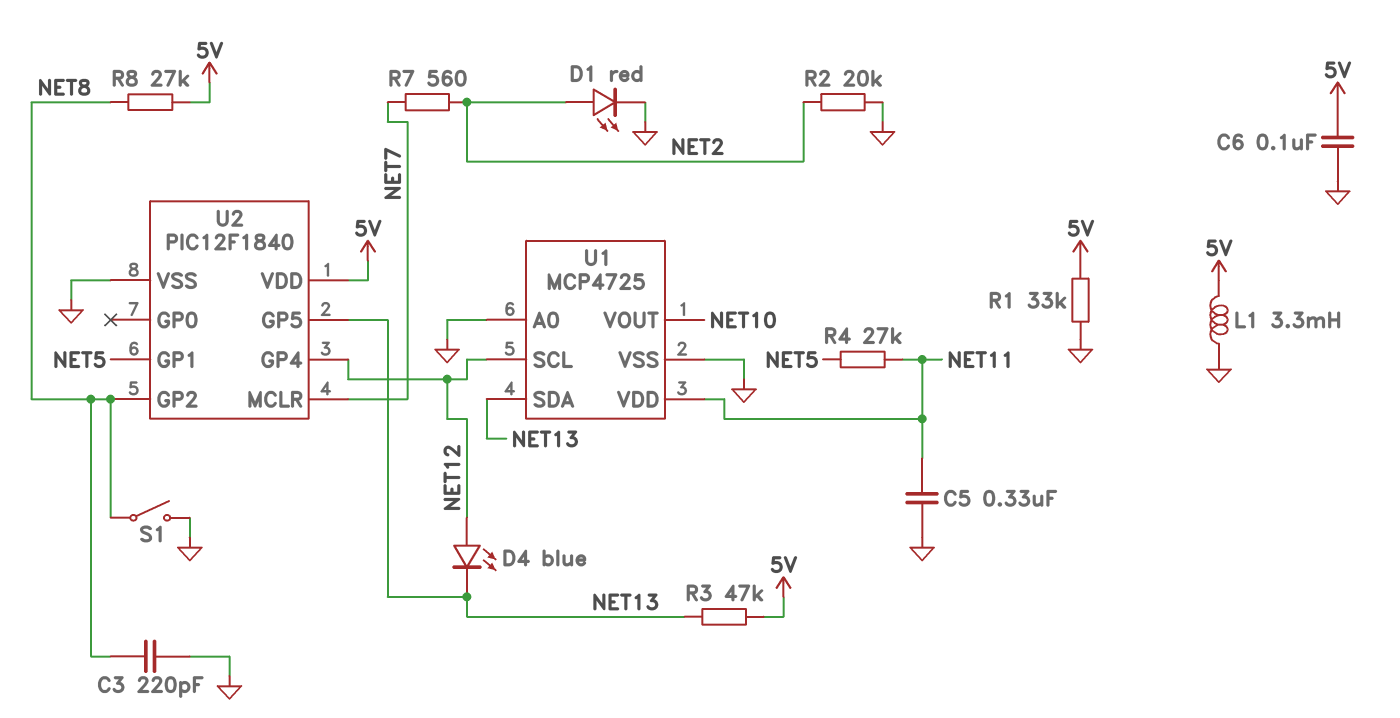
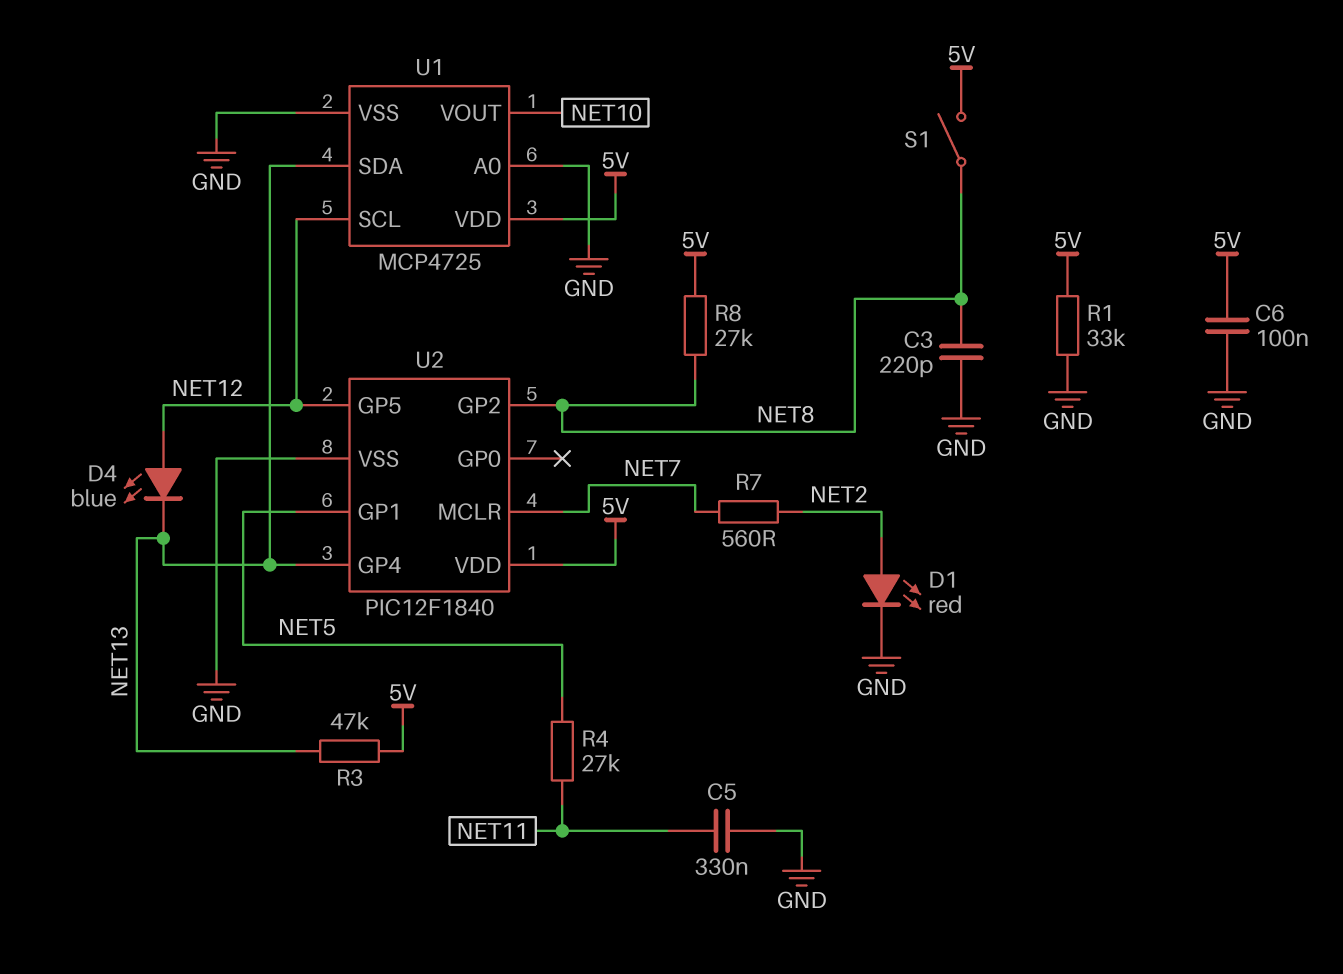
L1: 3.3mH (5V, GND) -> none
R2: 20k (GND, NET2) -> none
S1: switch (GND, NET8) -> switch (5V, NET8)
U1 pin VDD: NET11 -> 5V
U2 pin GP4: NET12 -> NET13
U2 pin GP5: NET13 -> NET12

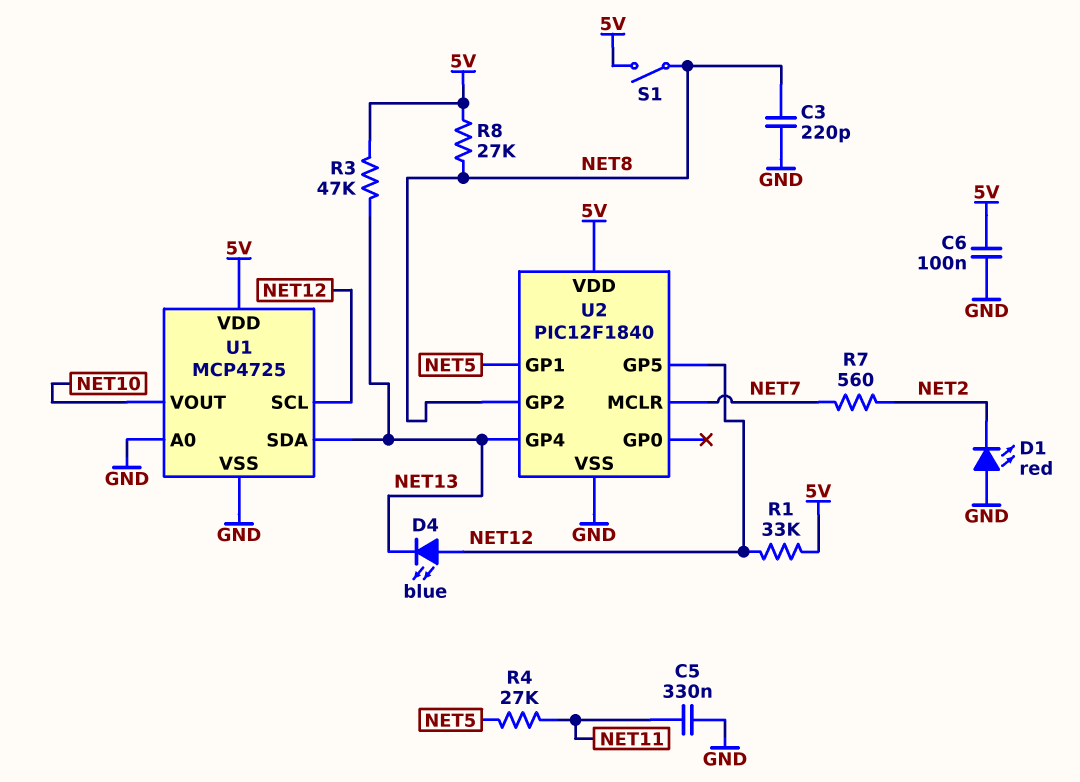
D1: LED red (A NET2, K GND) -> LED red (A GND, K NET2)
R1: 33k (5V, GND) -> 33k (5V, NET12)

